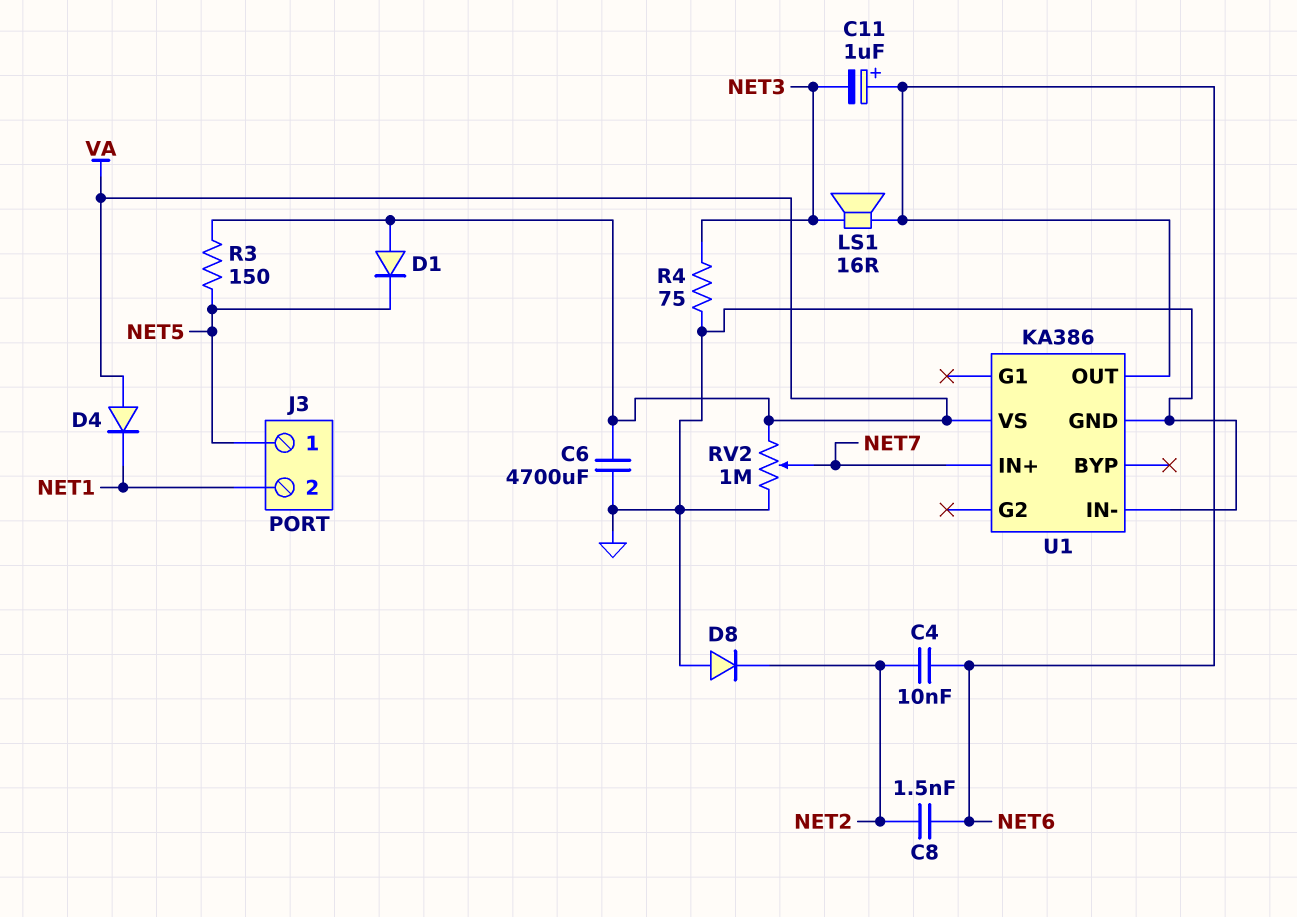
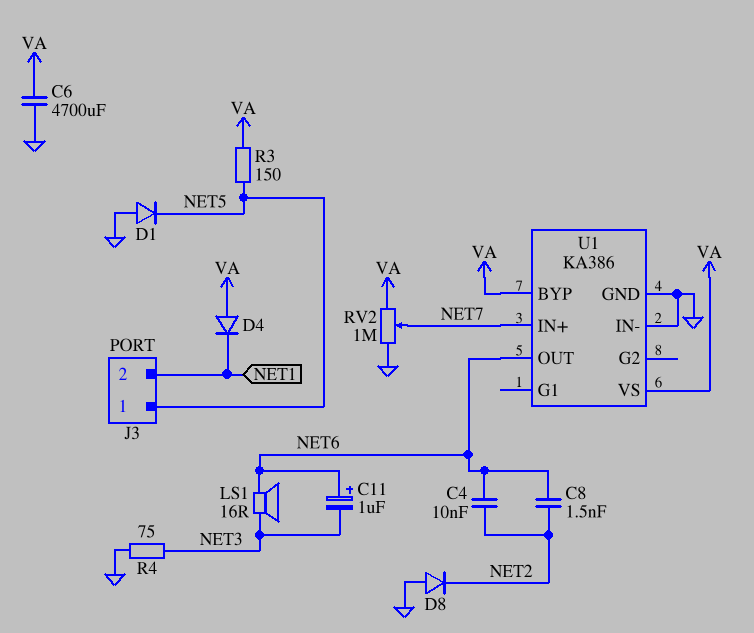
D1: diode (A VA, K NET5) -> diode (A GND, K NET5)
U1 pin BYP: none -> VA

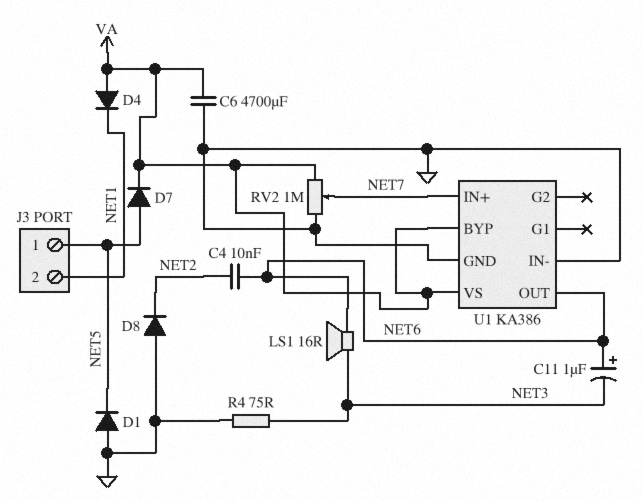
C8: 1.5nF (NET2, NET6) -> none
D7: none -> diode (A NET5, K VA)
R3: 150 (NET5, VA) -> none

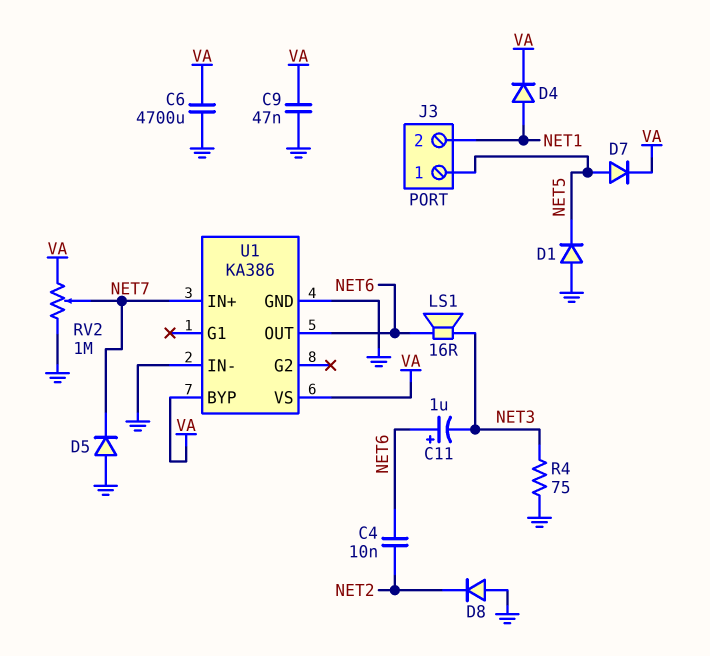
C9: none -> 47nF (GND, VA)
D4: diode (A VA, K NET1) -> diode (A NET1, K VA)
D5: none -> diode (A GND, K NET7)

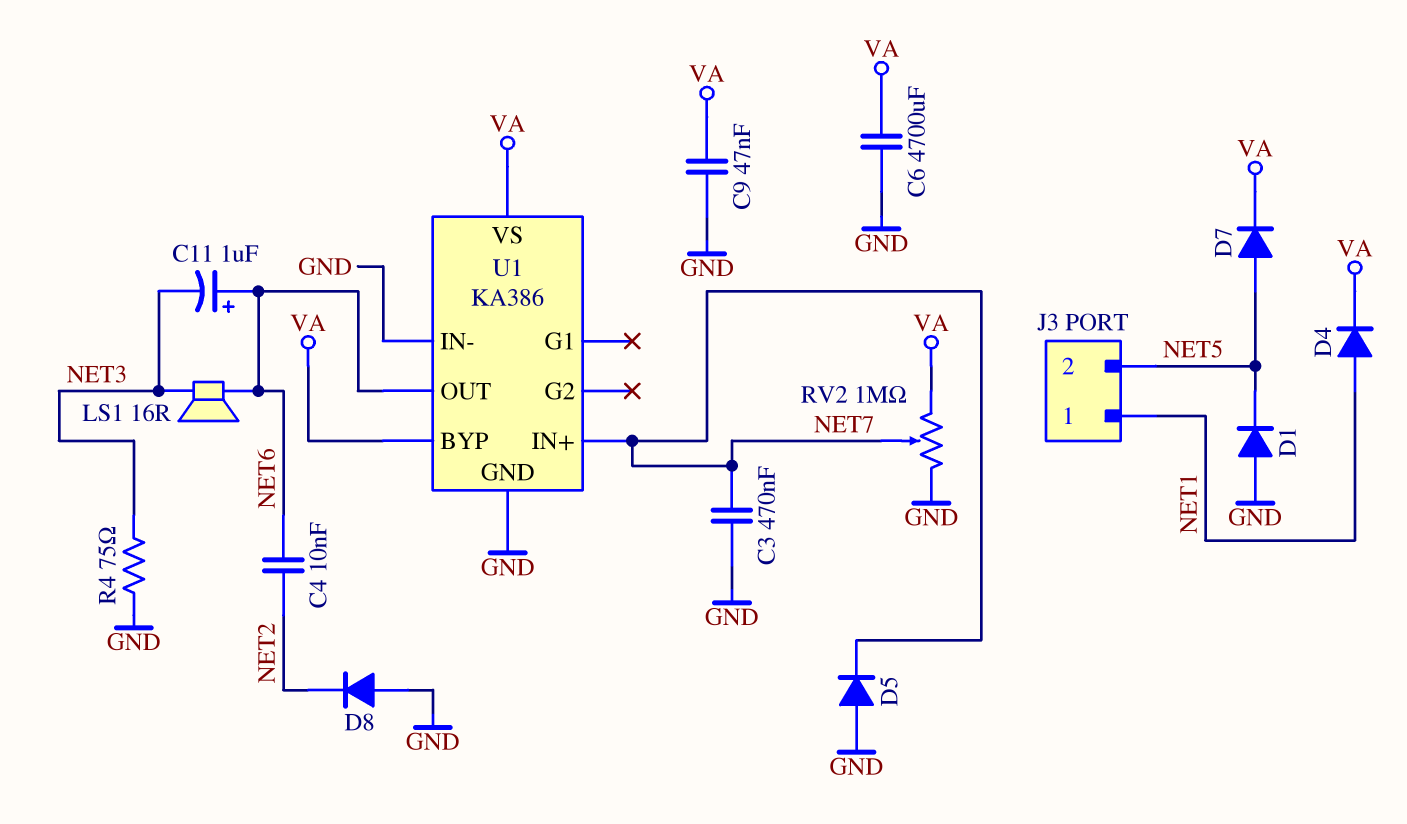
C3: none -> 470nF (GND, NET7)
J3 pin 1: NET5 -> NET1
J3 pin 2: NET1 -> NET5

